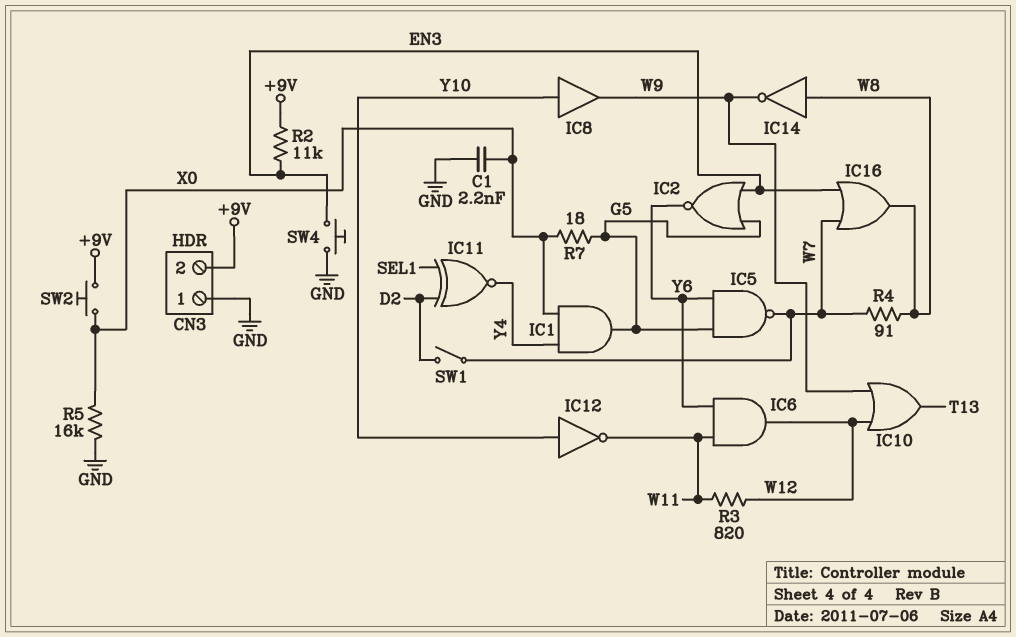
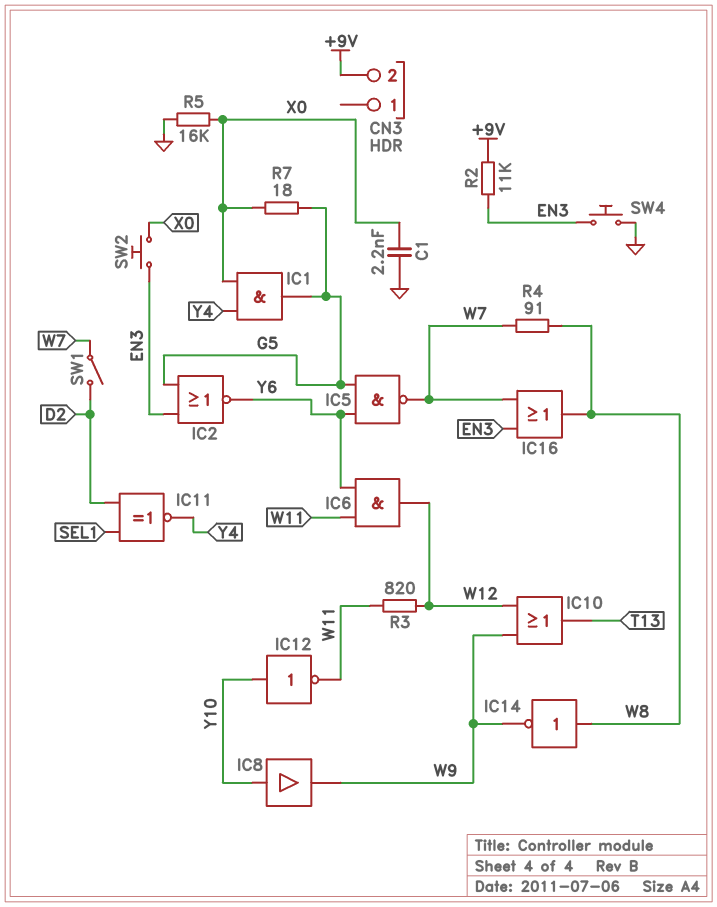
CN3 pin 1: GND -> none
SW2: button (+9V, X0) -> button (EN3, X0)

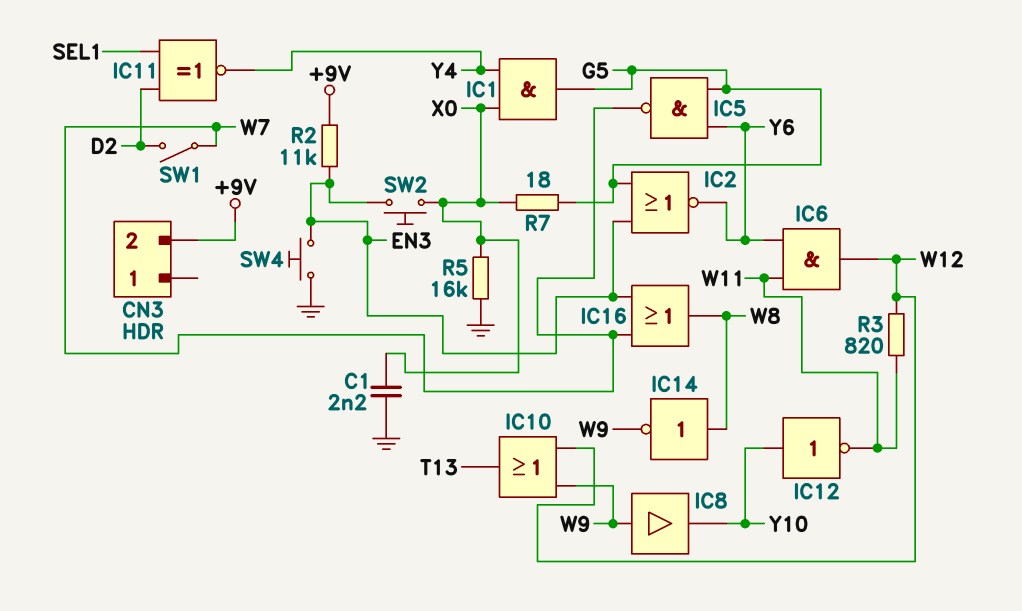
IC8: buffer (in Y10, out W9) -> buffer (in W9, out Y10)
R4: 91 (W7, W8) -> none

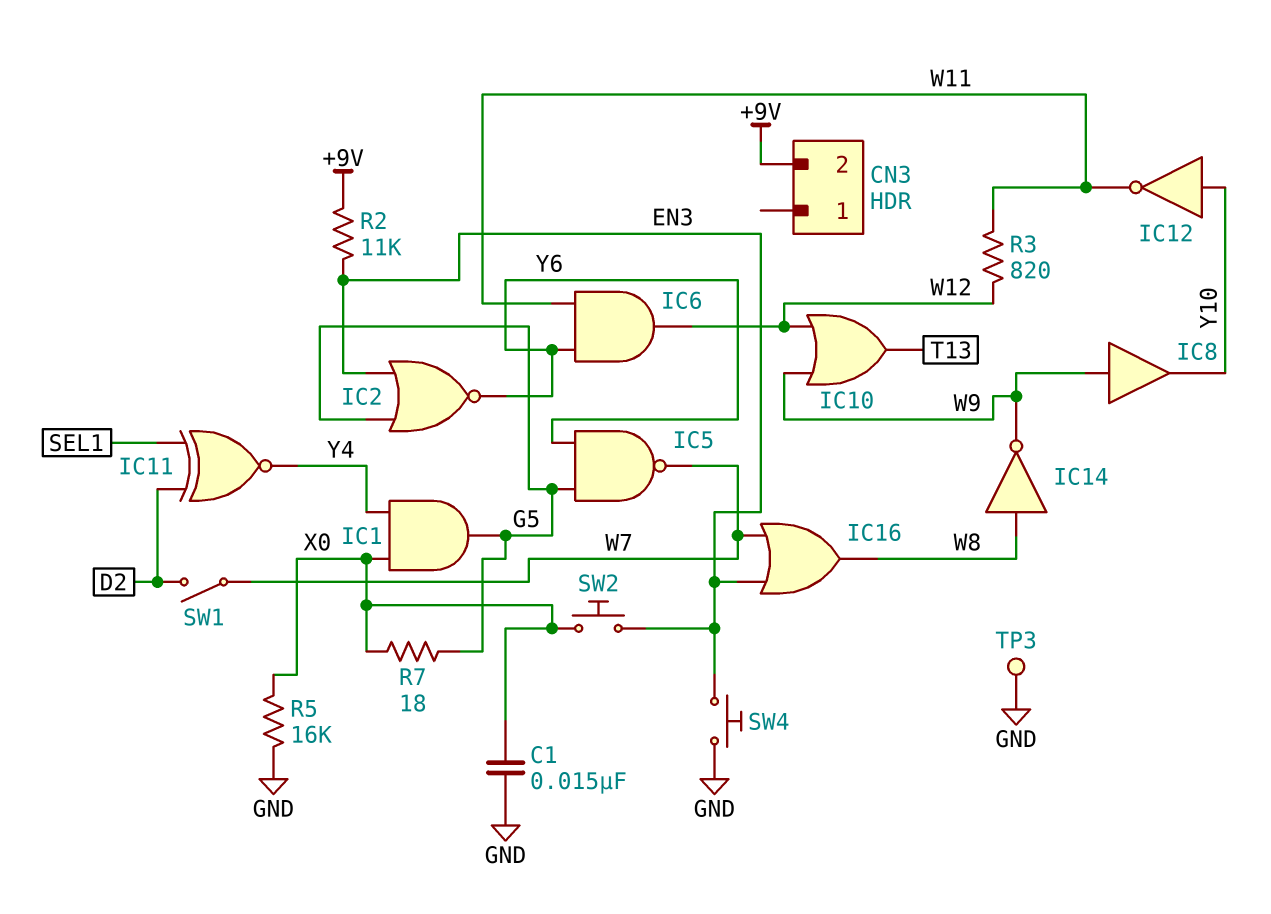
C1: 2.2nF (GND, X0) -> 15nF (GND, X0)
TP3: none -> test point (GND)

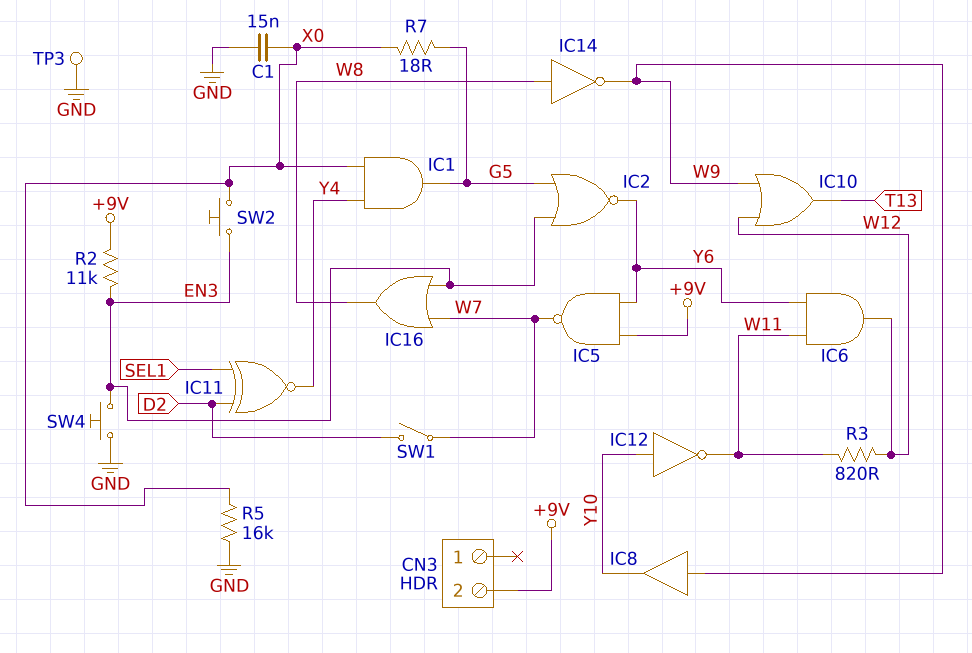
IC5: NAND (in G5, in Y6, out W7) -> NAND (in +9V, in Y6, out W7)

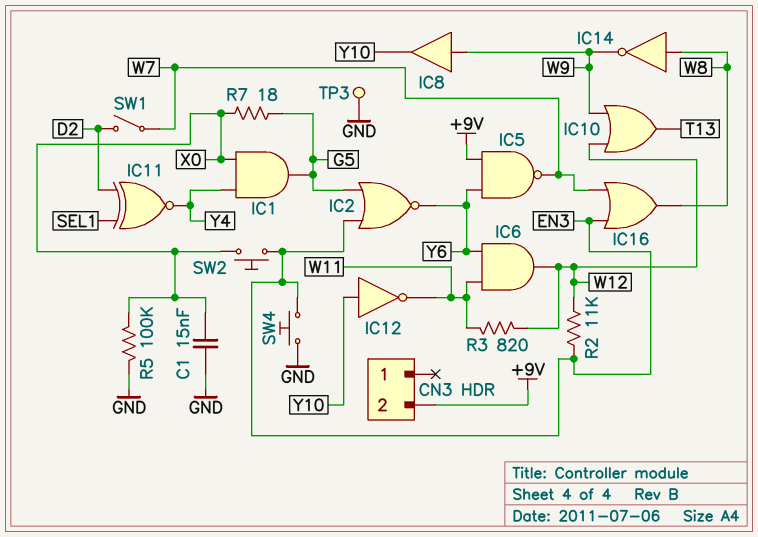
R2: 11k (+9V, EN3) -> 11k (EN3, W12)
R5: 16k (GND, X0) -> 100k (GND, X0)

